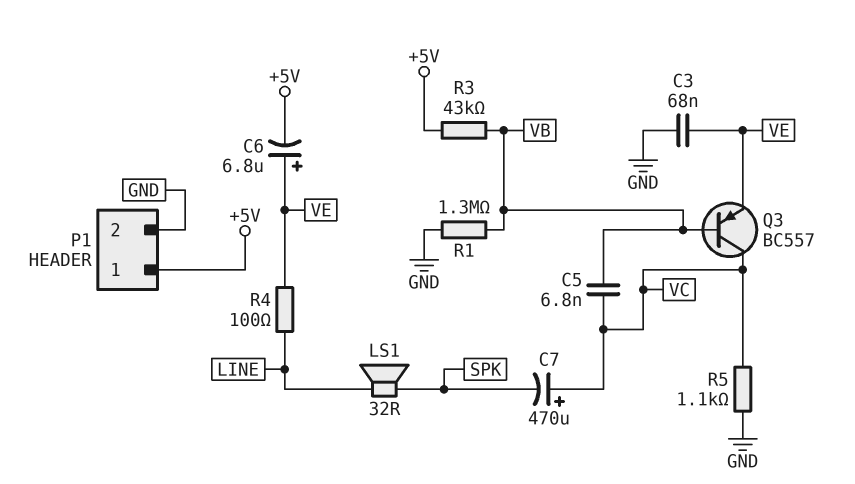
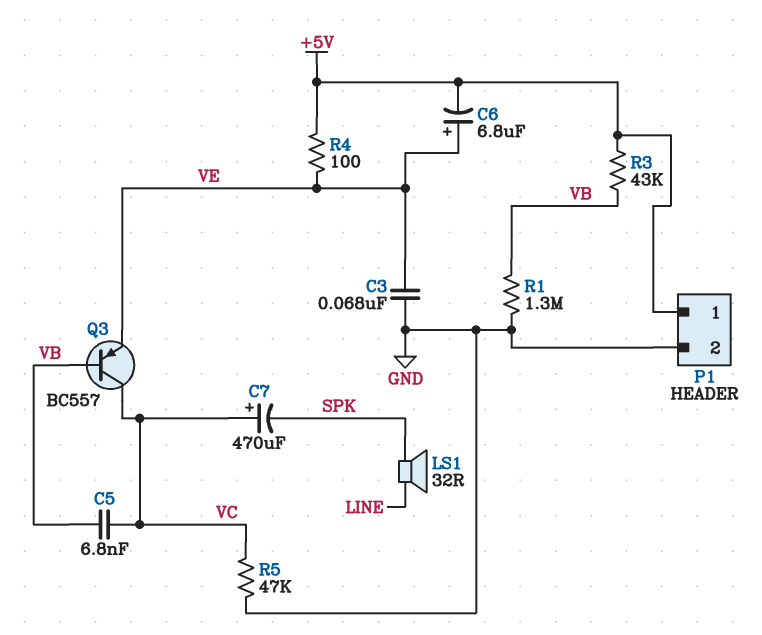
R4: 100 (LINE, VE) -> 100 (+5V, VE)
R5: 1.1k (GND, VC) -> 47k (GND, VC)

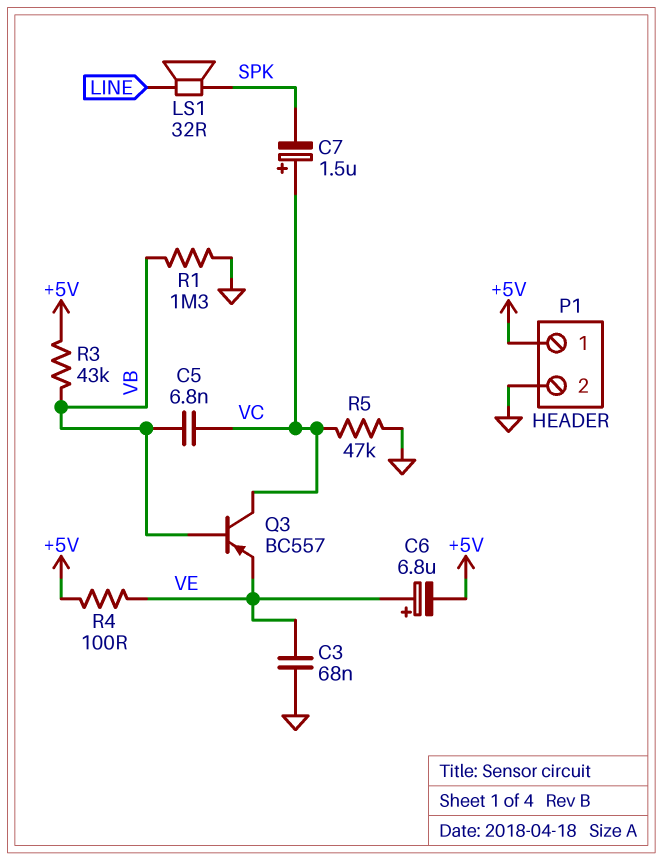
C7: 470uF (plus VC, minus SPK) -> 1.5uF (plus VC, minus SPK)

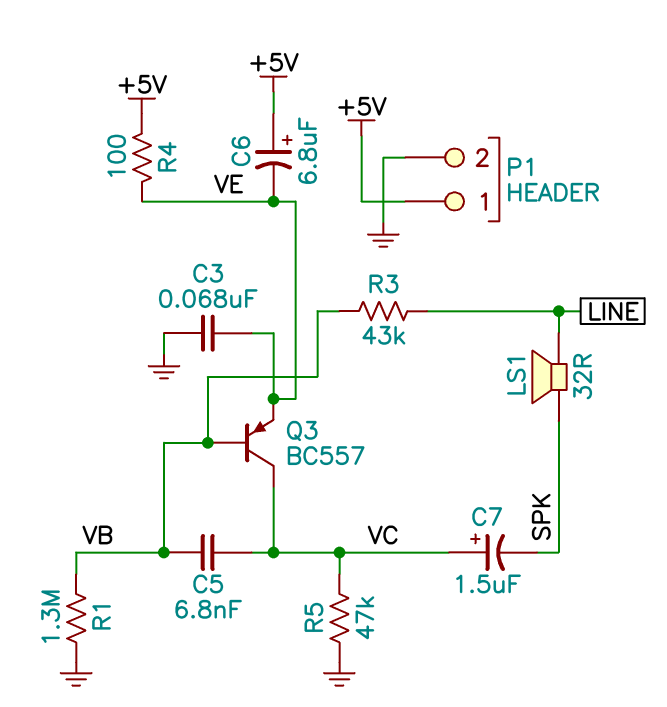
C6: 6.8uF (plus VE, minus +5V) -> 6.8uF (plus +5V, minus VE)
R3: 43k (+5V, VB) -> 43k (LINE, VB)

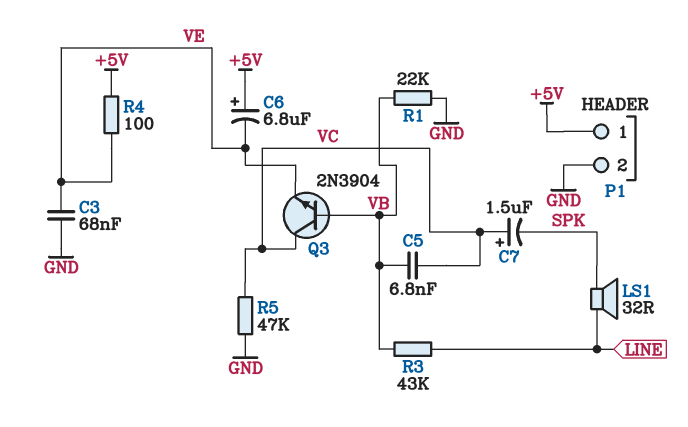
Q3: PNP BC557 (B VB, C VC, E VE) -> NPN 2N3904 (B VB, C VC, E VE)
R1: 1.3M (GND, VB) -> 22k (GND, VB)

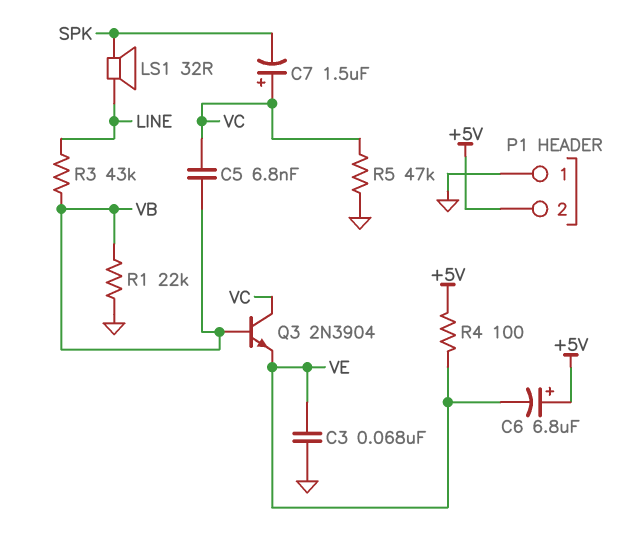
P1 pin 1: +5V -> GND
P1 pin 2: GND -> +5V

